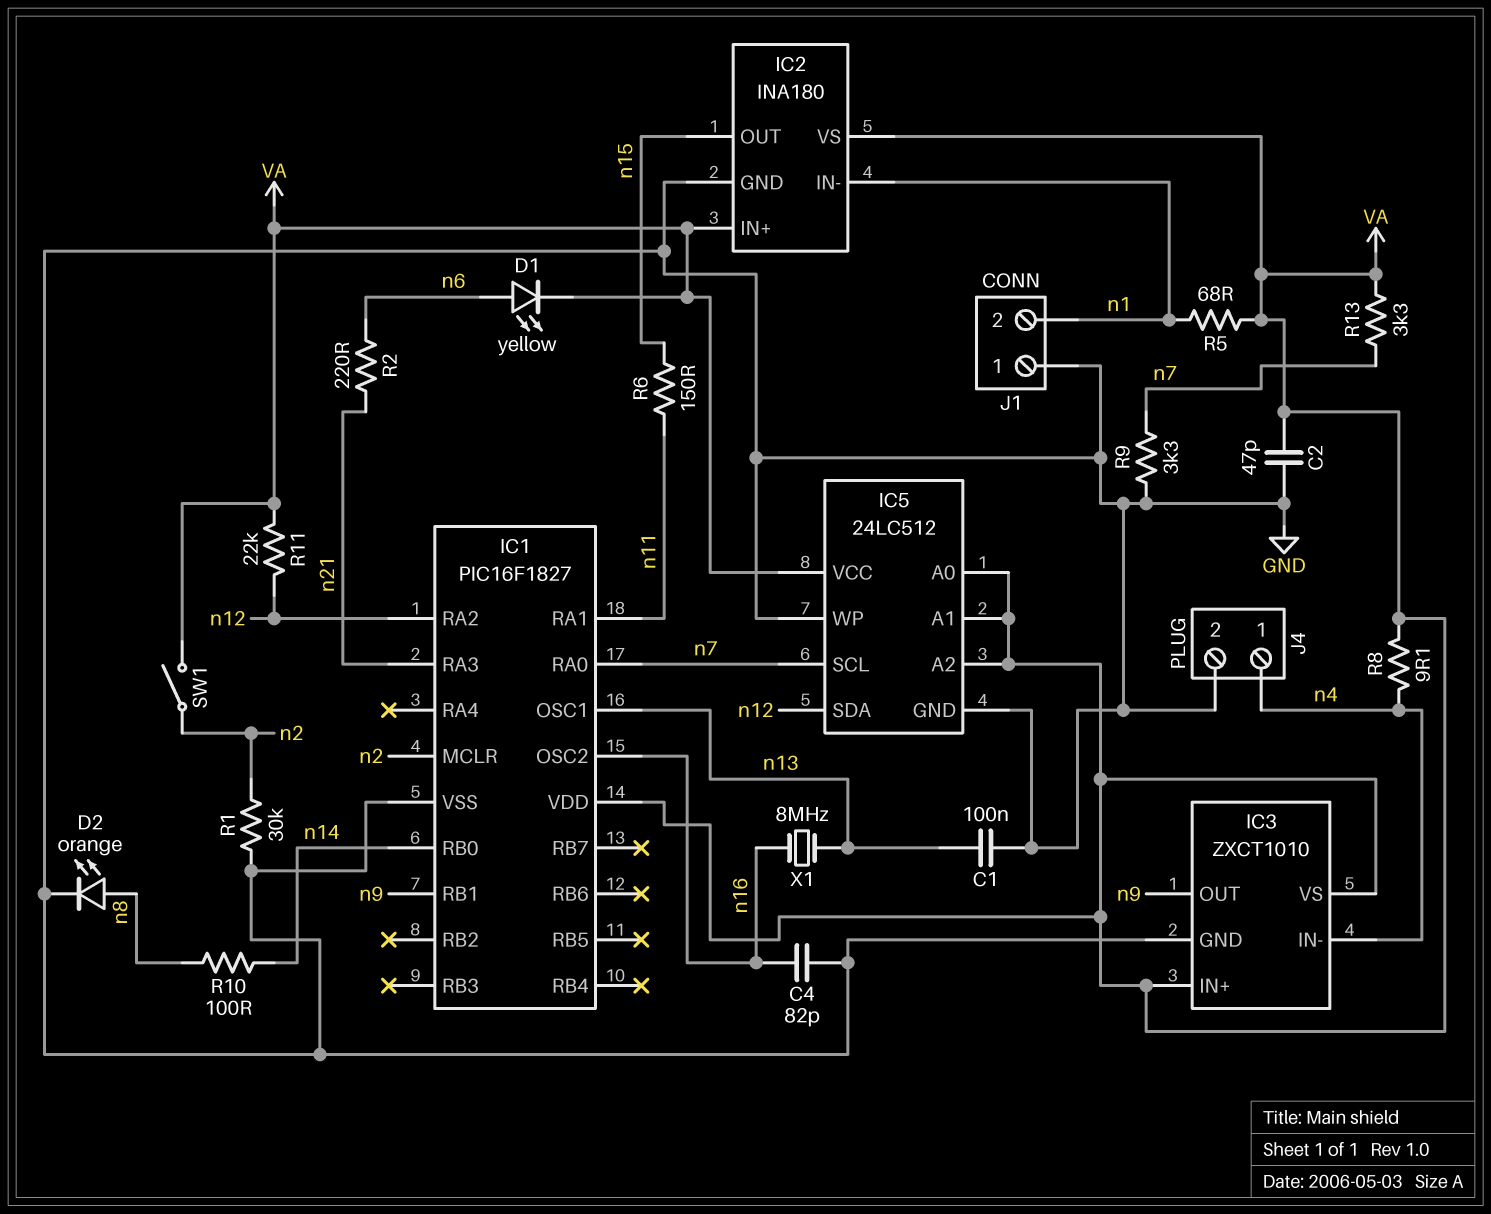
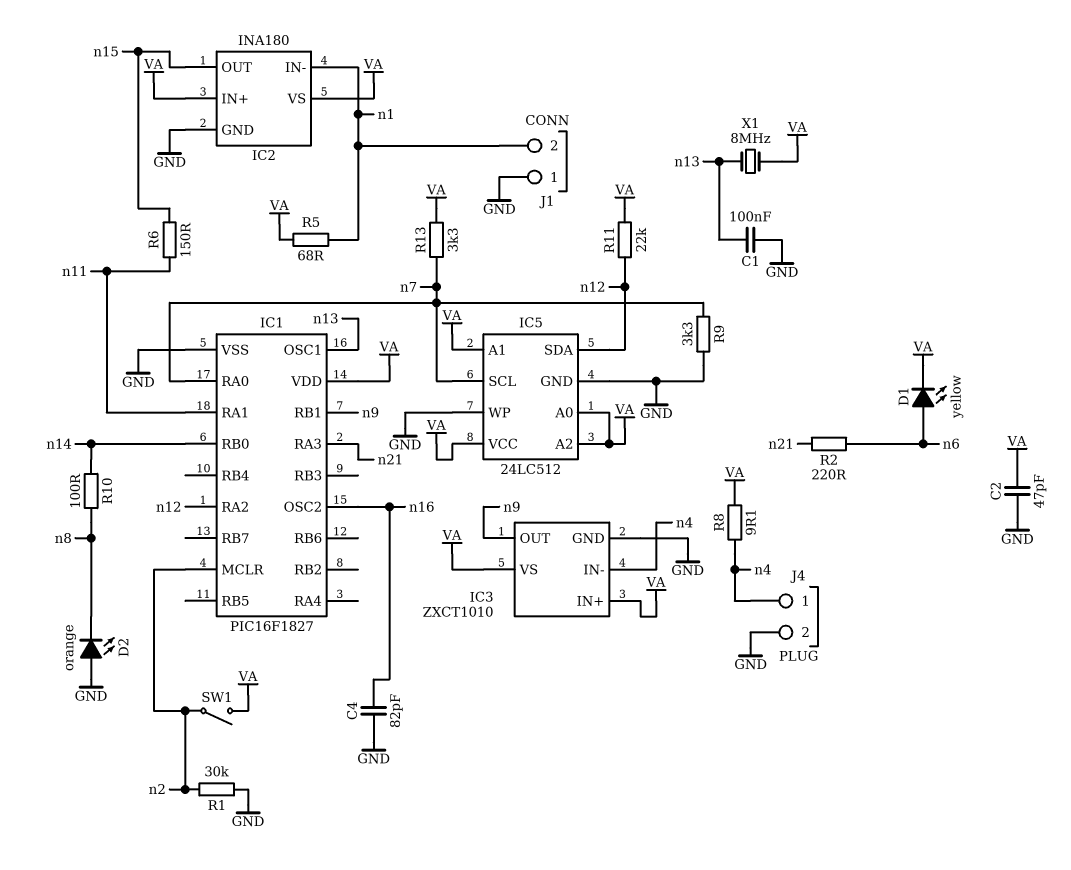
D2: LED orange (A n8, K GND) -> LED orange (A GND, K n8)
X1: 8MHz (n13, n16) -> 8MHz (VA, n13)

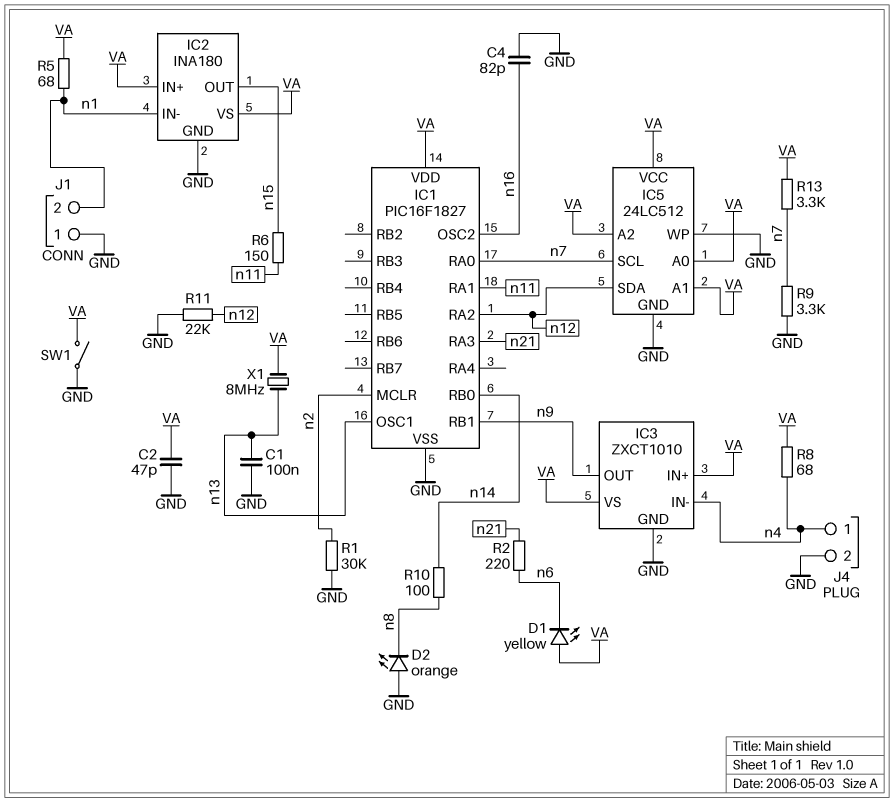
D1: LED yellow (A n6, K VA) -> LED yellow (A VA, K n6)
R8: 9.1 (VA, n4) -> 68 (VA, n4)
R11: 22k (VA, n12) -> 22k (GND, n12)
SW1: switch (VA, n2) -> switch (GND, VA)

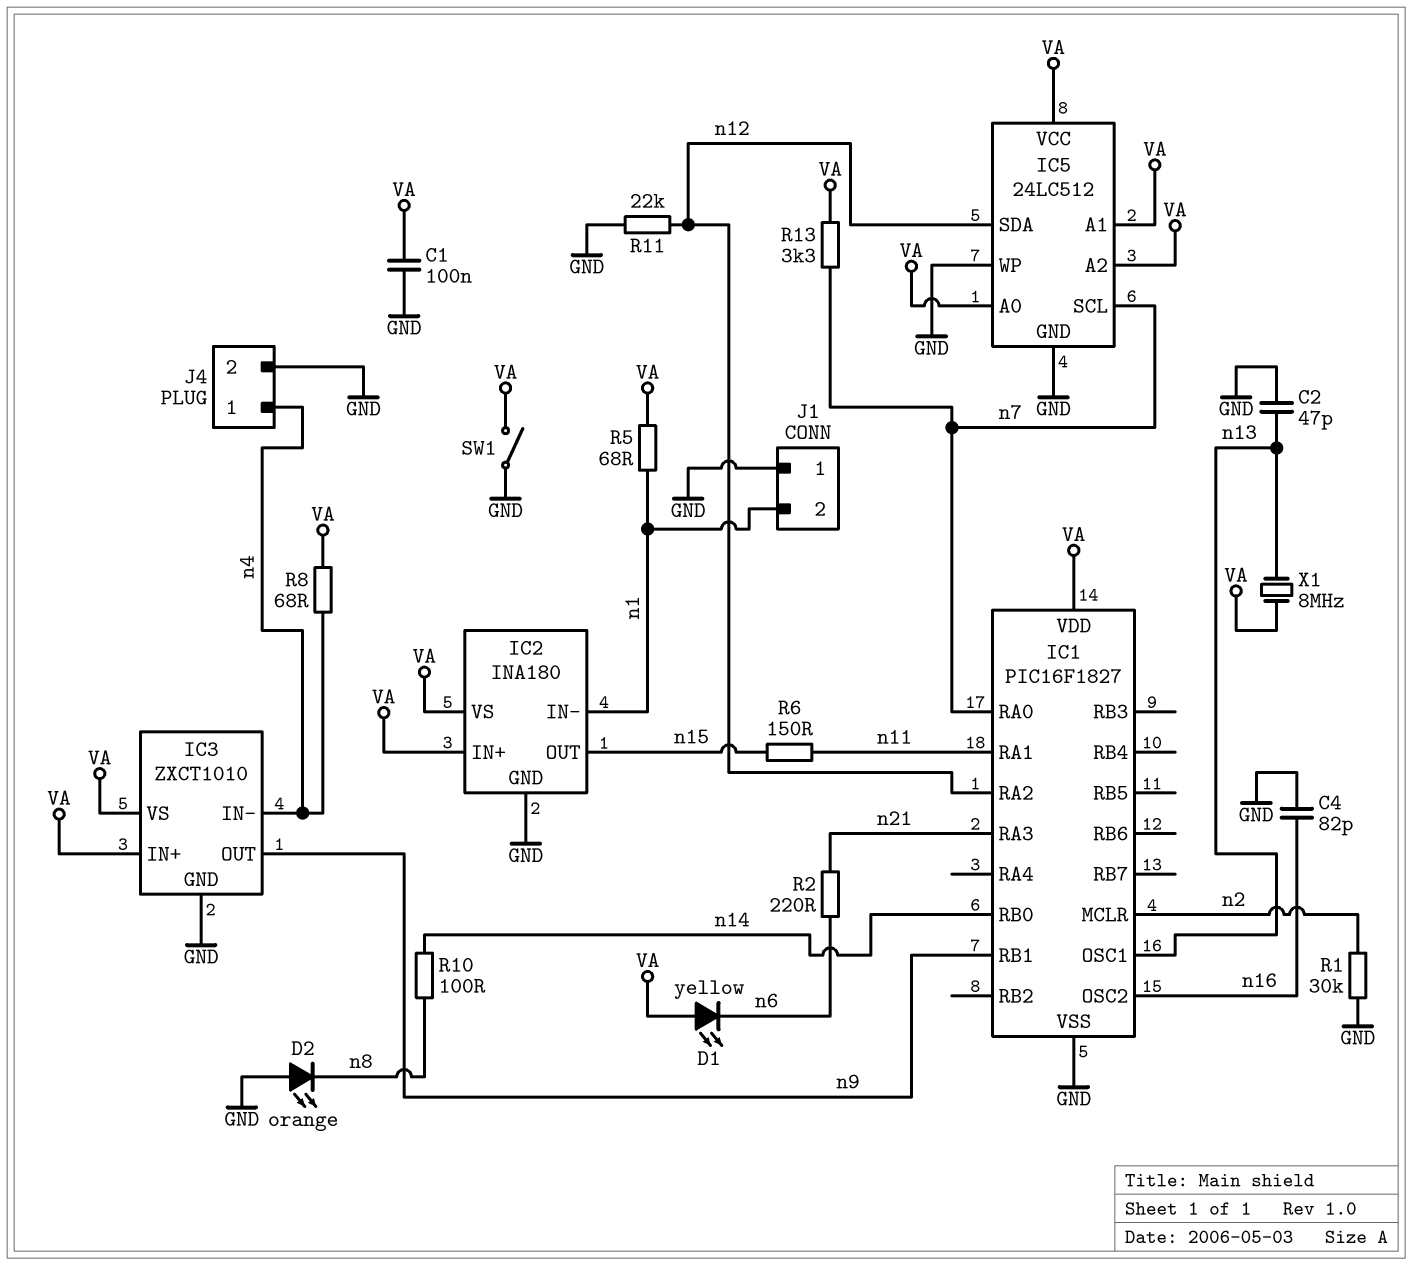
C1: 100nF (GND, n13) -> 100nF (GND, VA)
C2: 47pF (GND, VA) -> 47pF (GND, n13)
R9: 3.3k (GND, n7) -> none

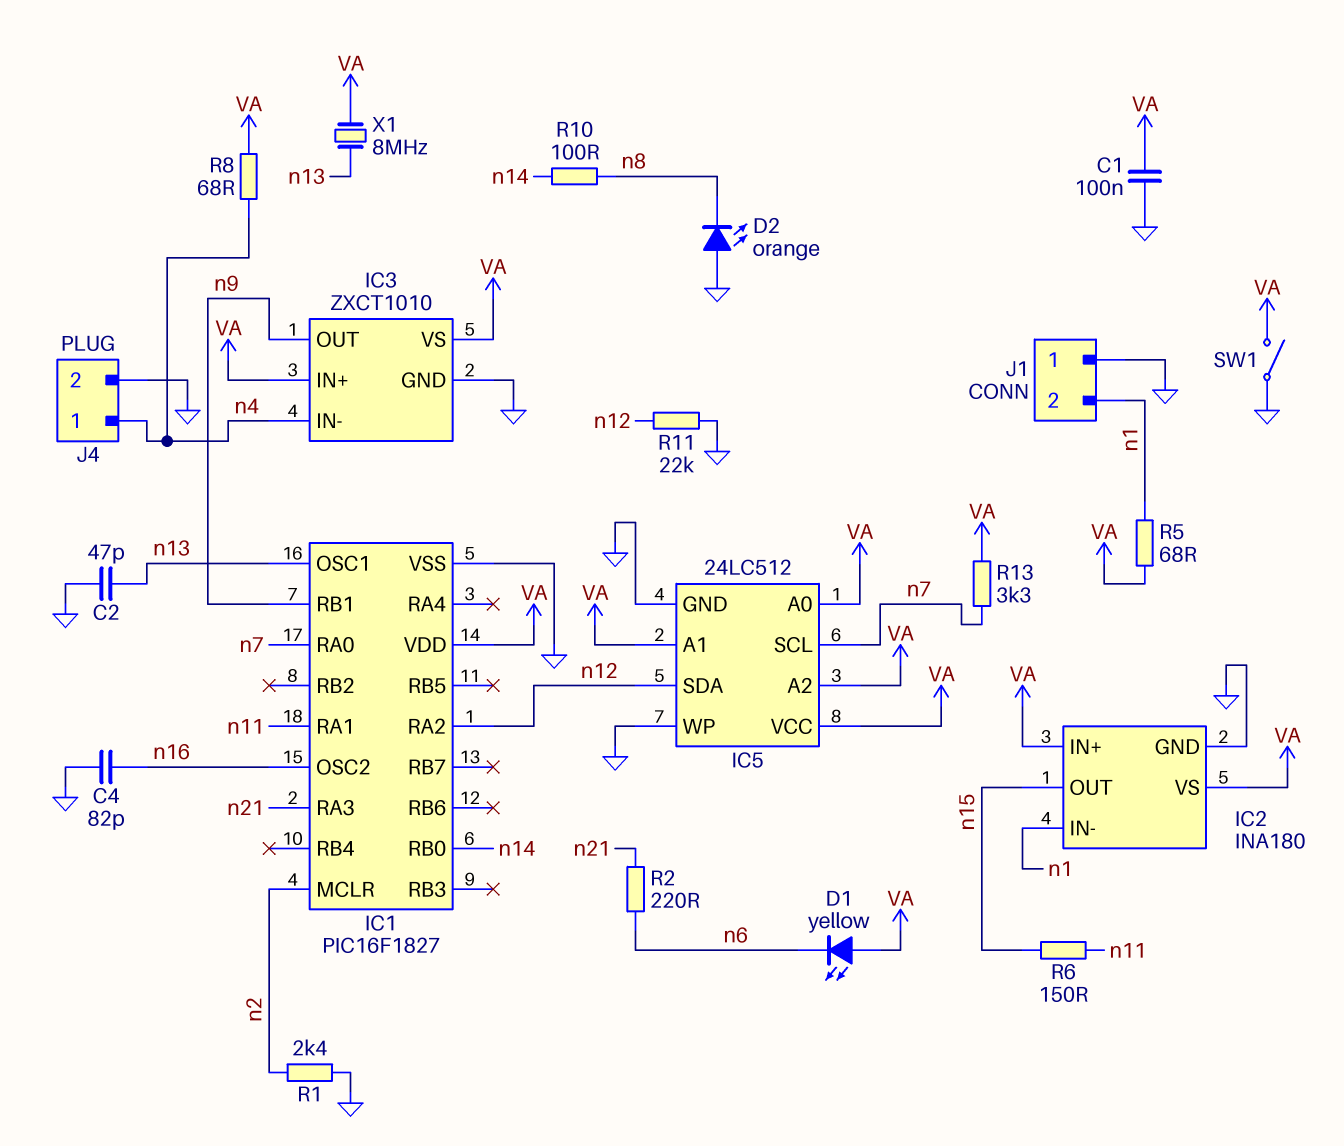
R1: 30k (GND, n2) -> 2.4k (GND, n2)

